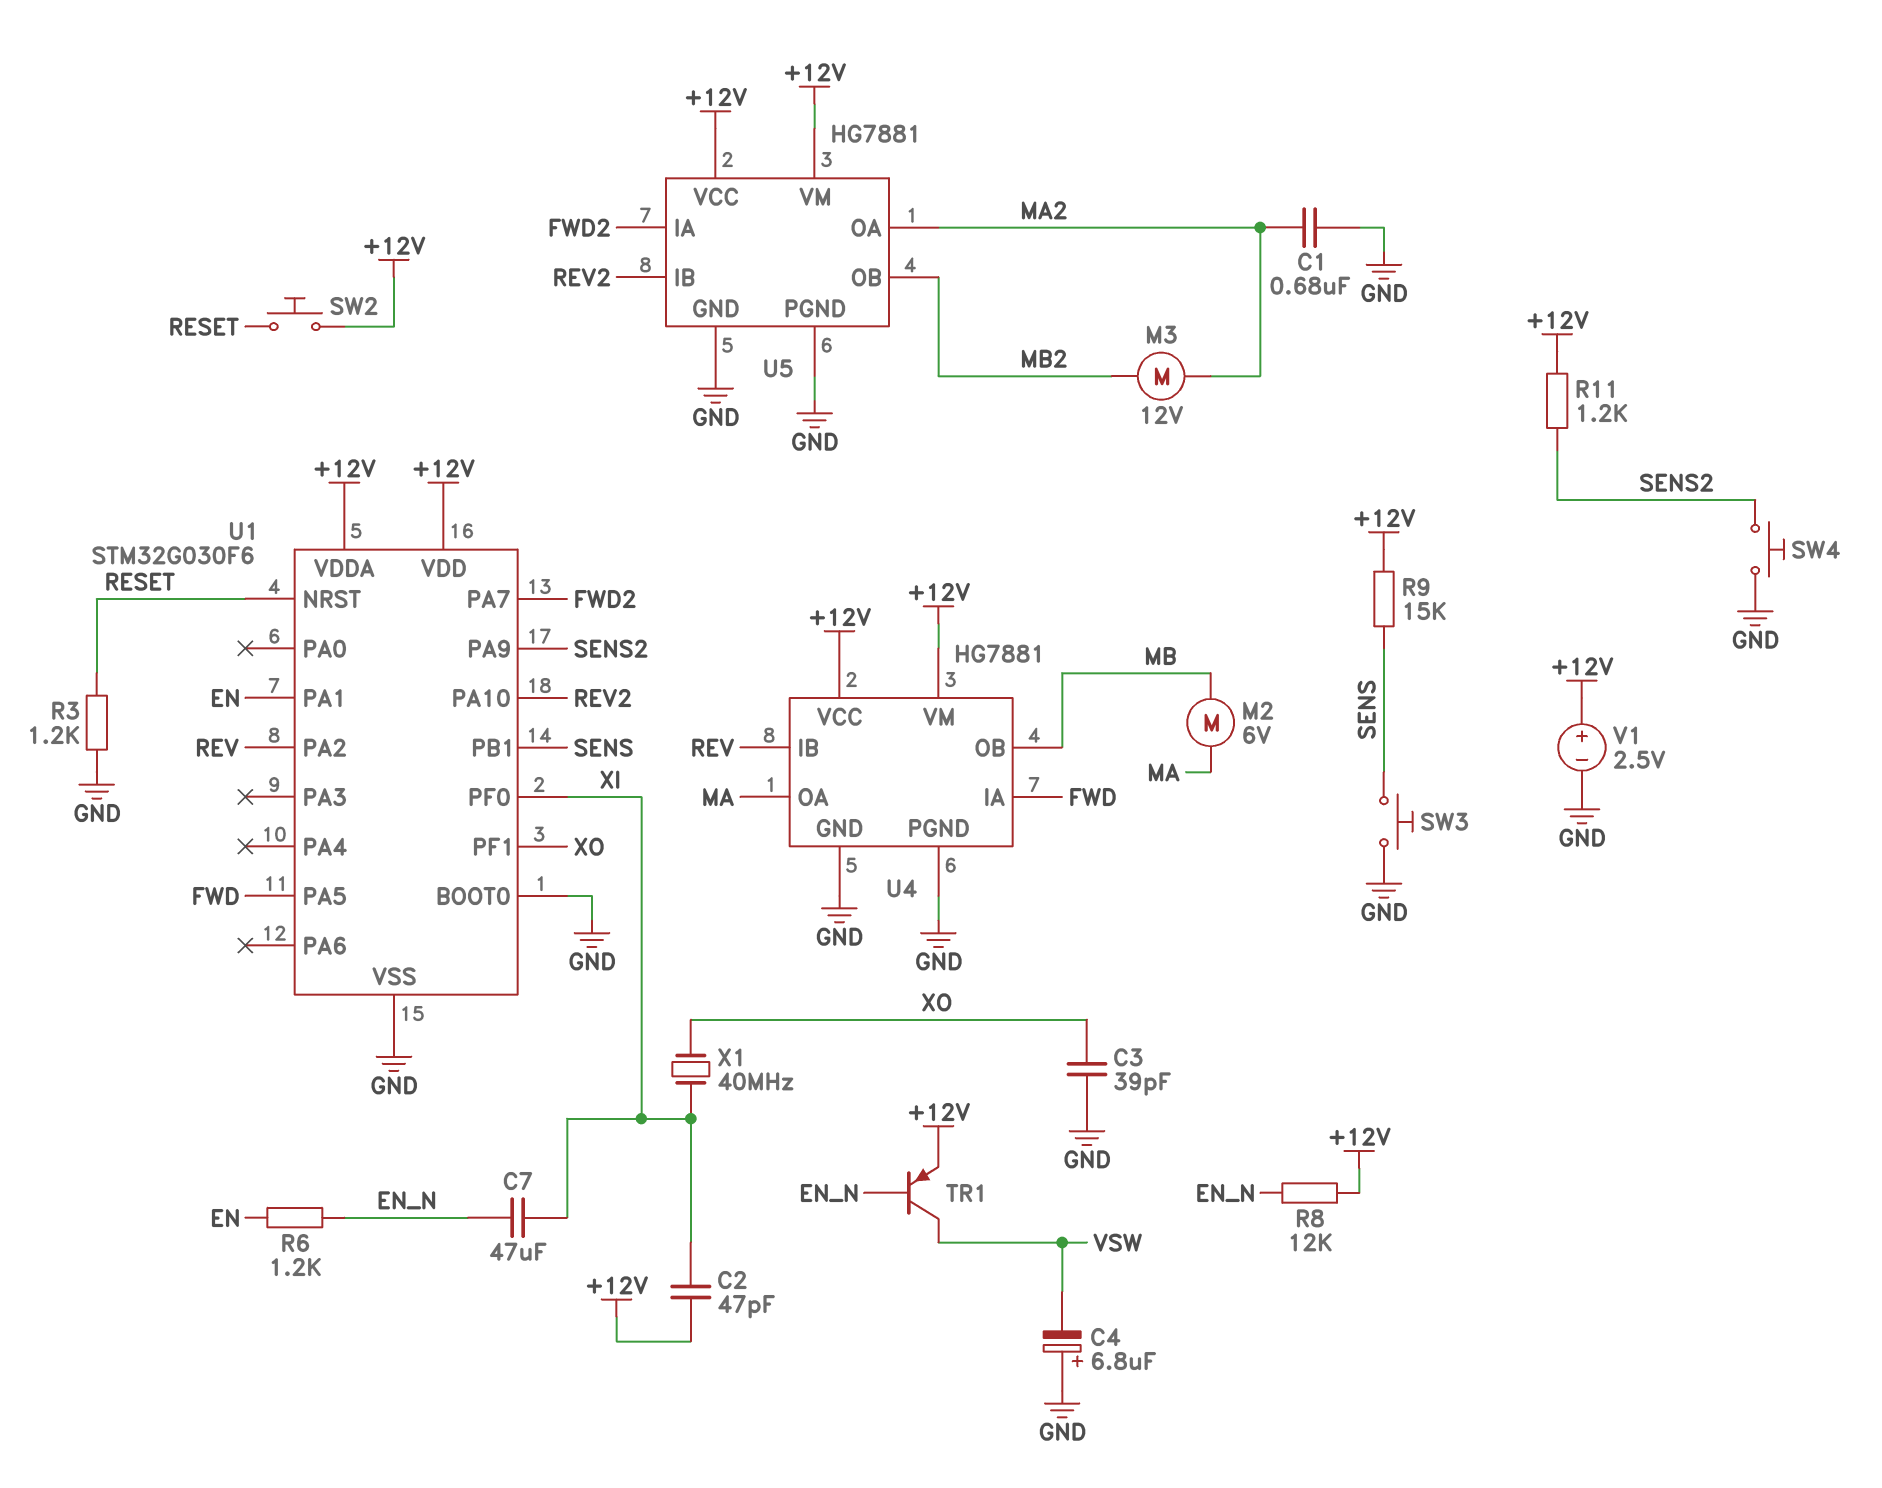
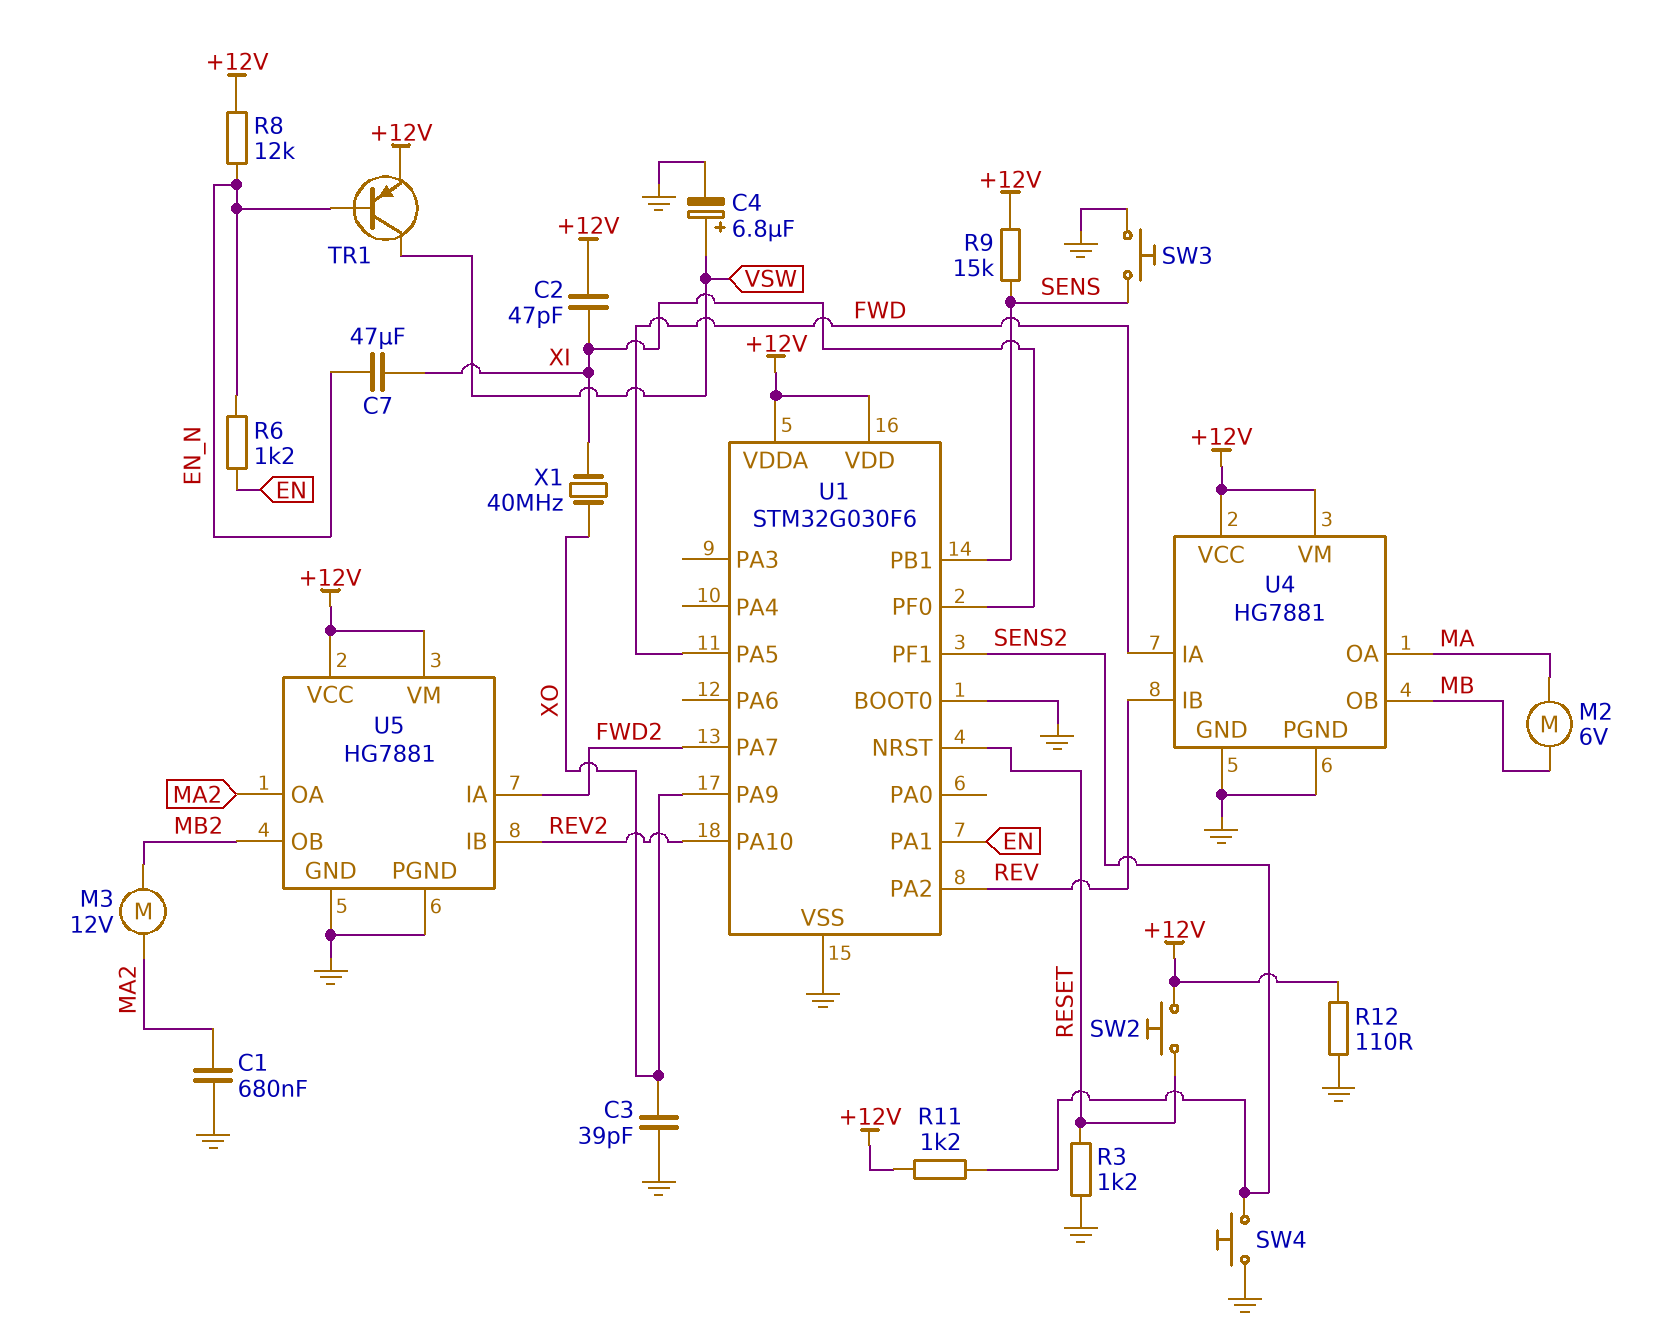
C4: 6.8uF (plus GND, minus VSW) -> 6.8uF (plus VSW, minus GND)
R12: none -> 110 (+12V, GND)
U1 pin PA9: SENS2 -> XO
U1 pin PF1: XO -> SENS2
V1: 2.5V (plus +12V, minus GND) -> none

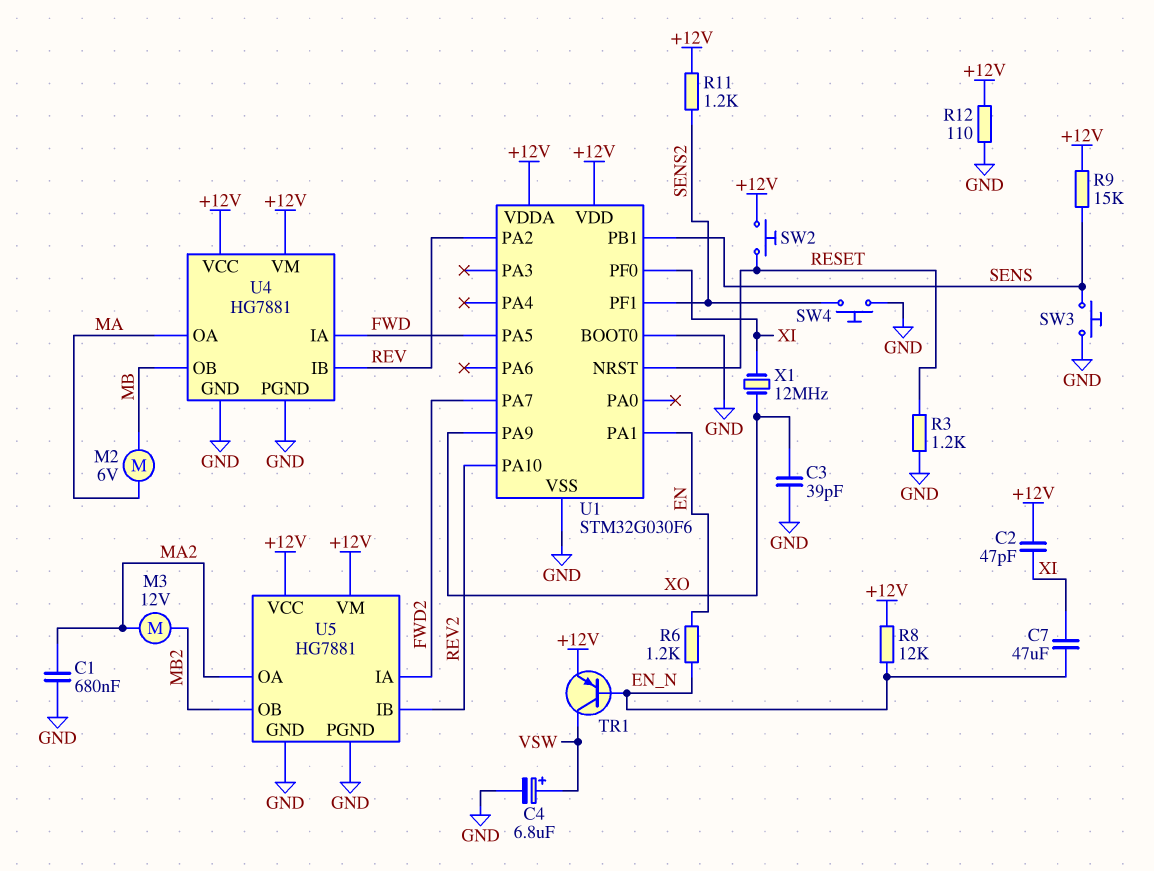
X1: 40MHz (XI, XO) -> 12MHz (XI, XO)

